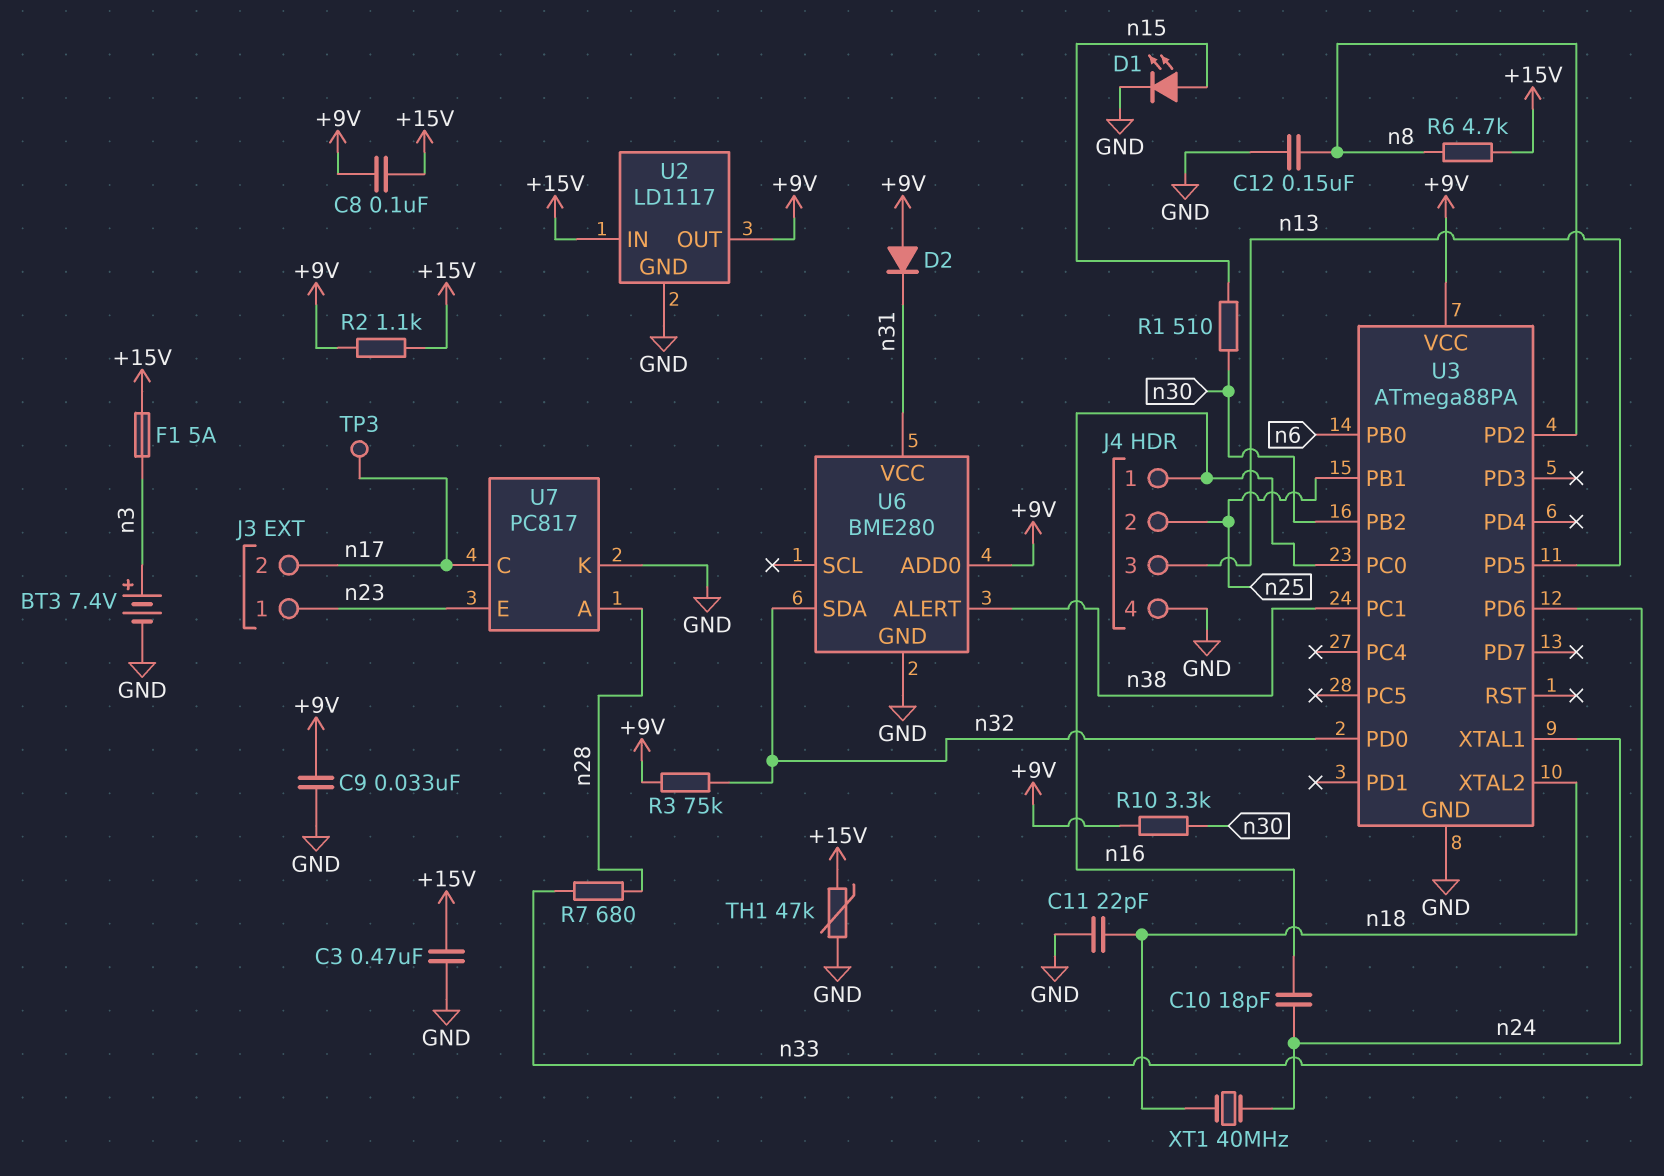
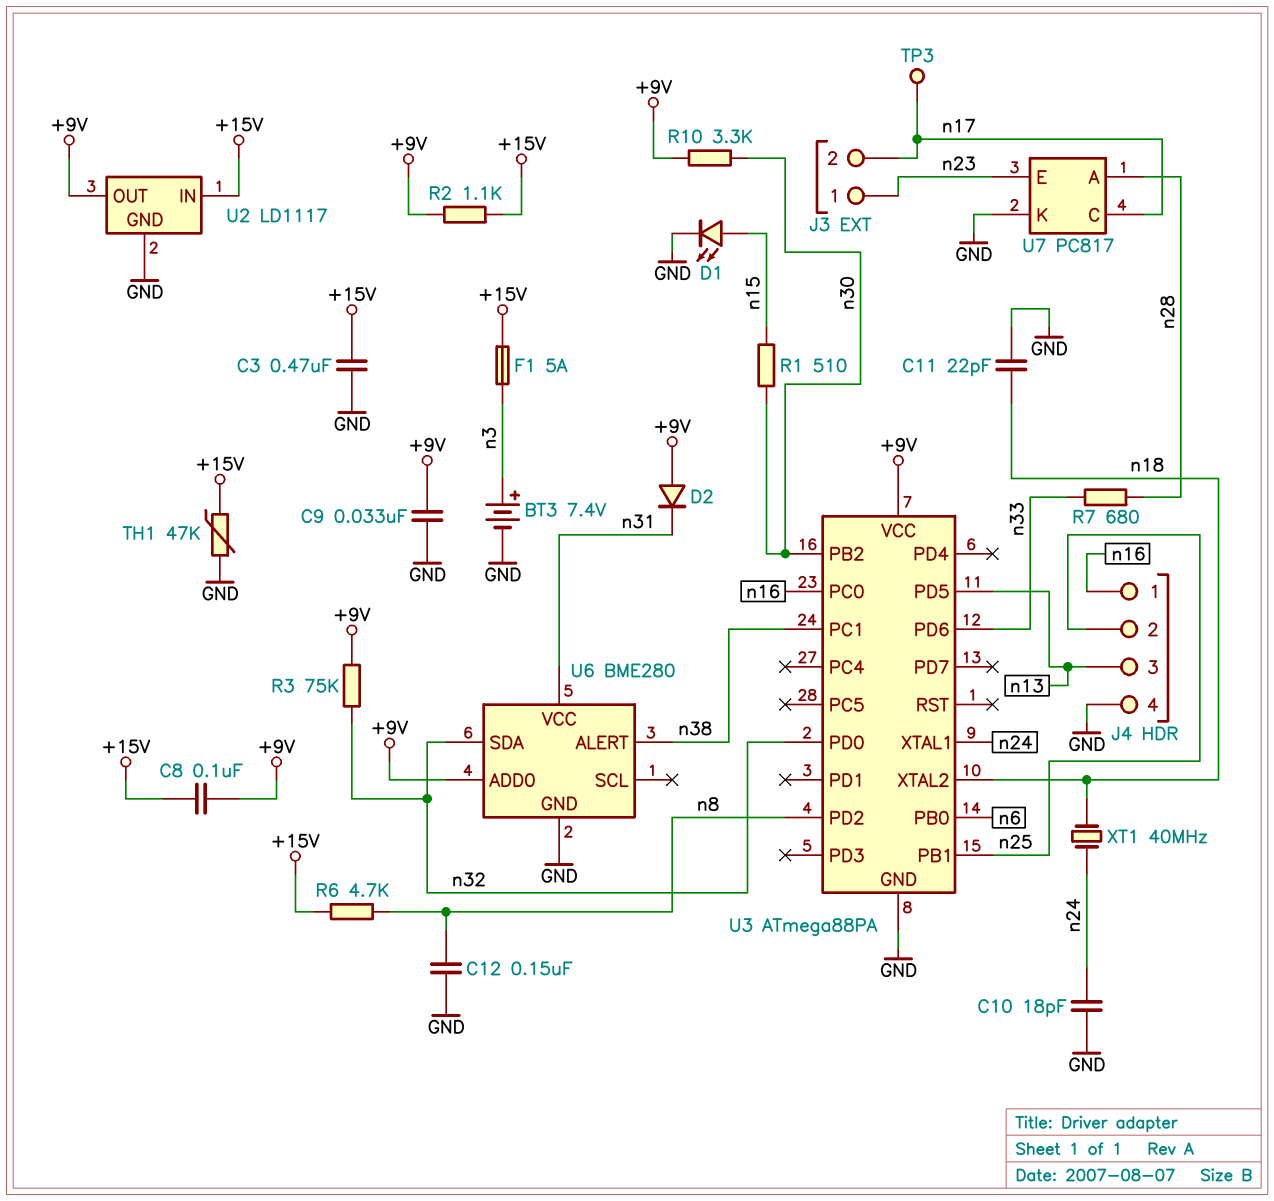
C10: 18pF (n16, n24) -> 18pF (GND, n24)

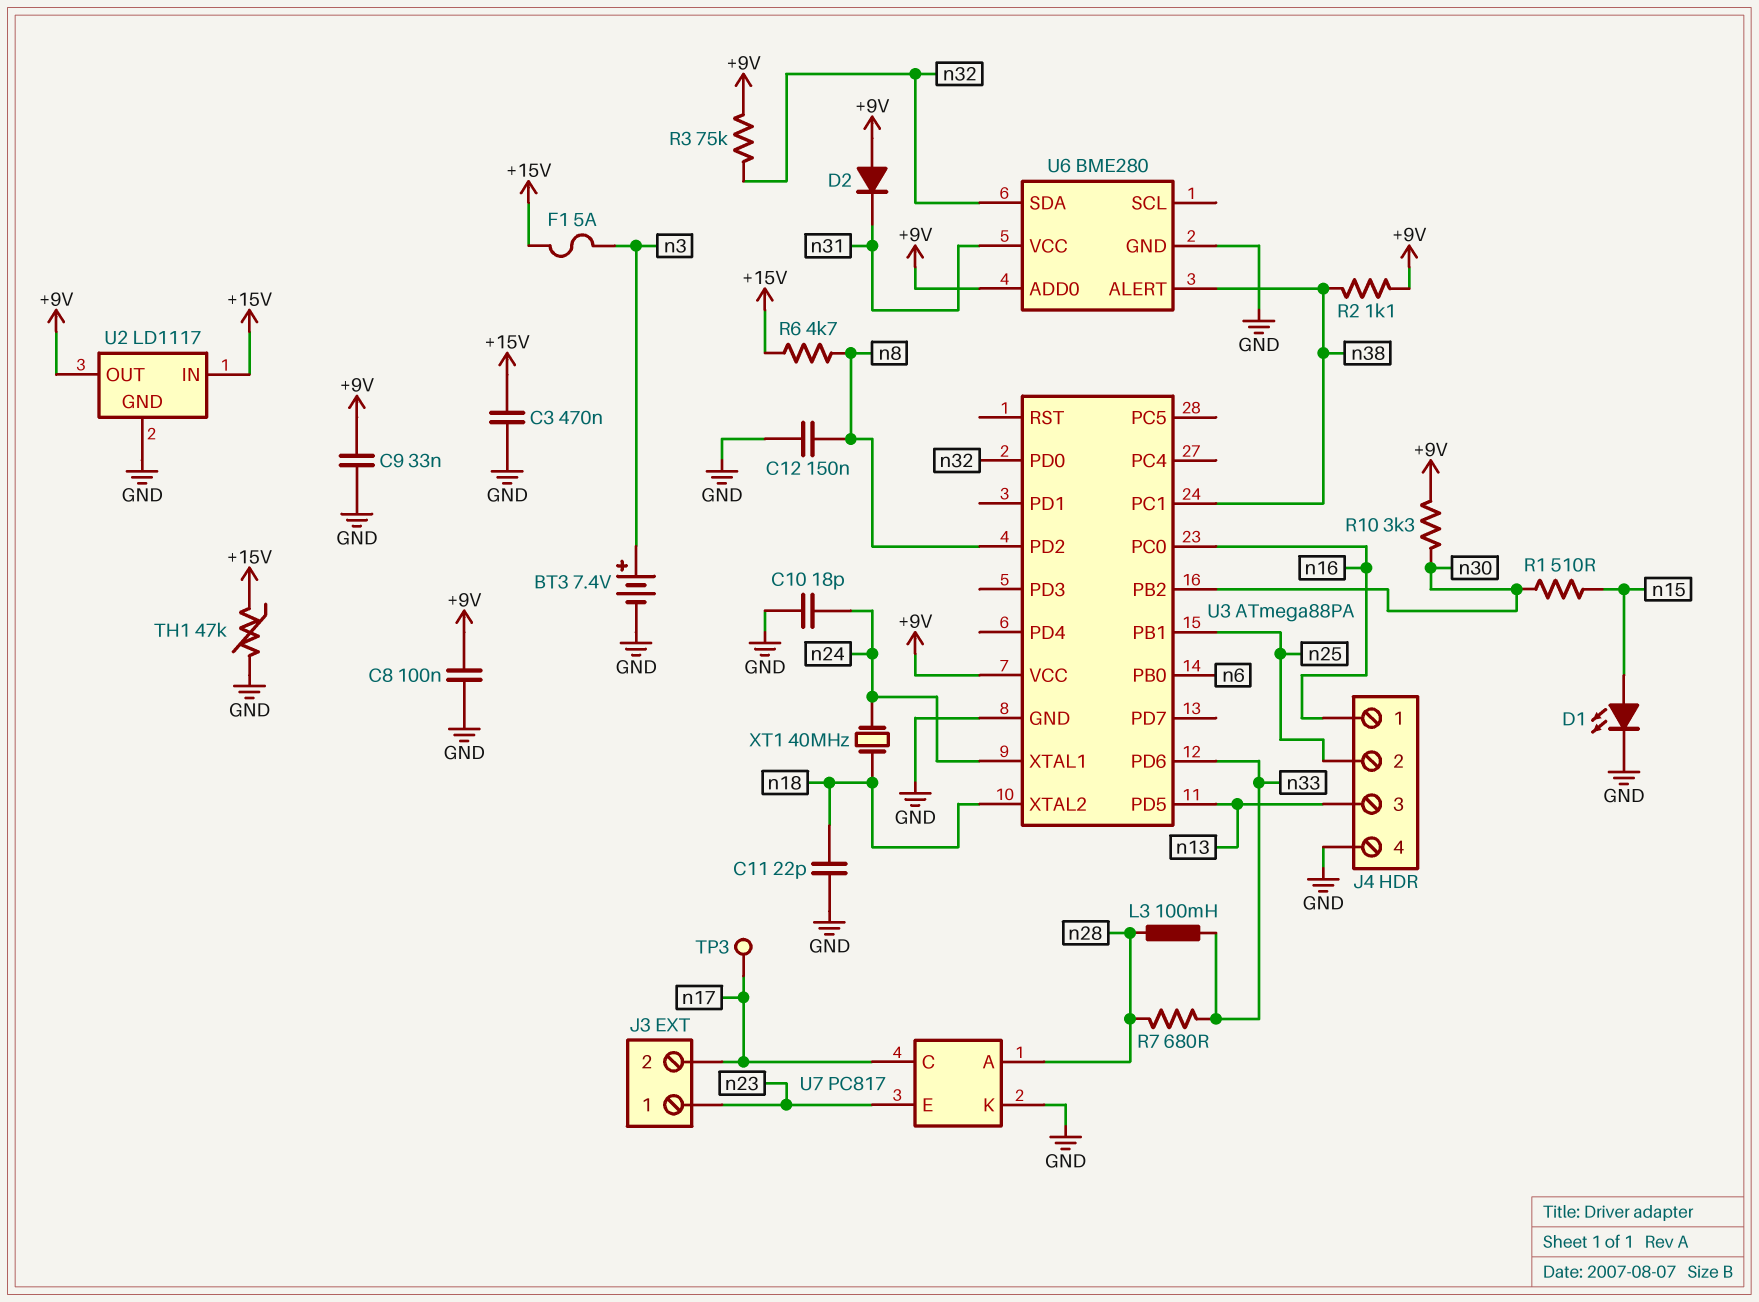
C8: 100nF (+9V, +15V) -> 100nF (+9V, GND)
L3: none -> 100mH (n28, n33)
R2: 1.1k (+9V, +15V) -> 1.1k (+9V, n38)

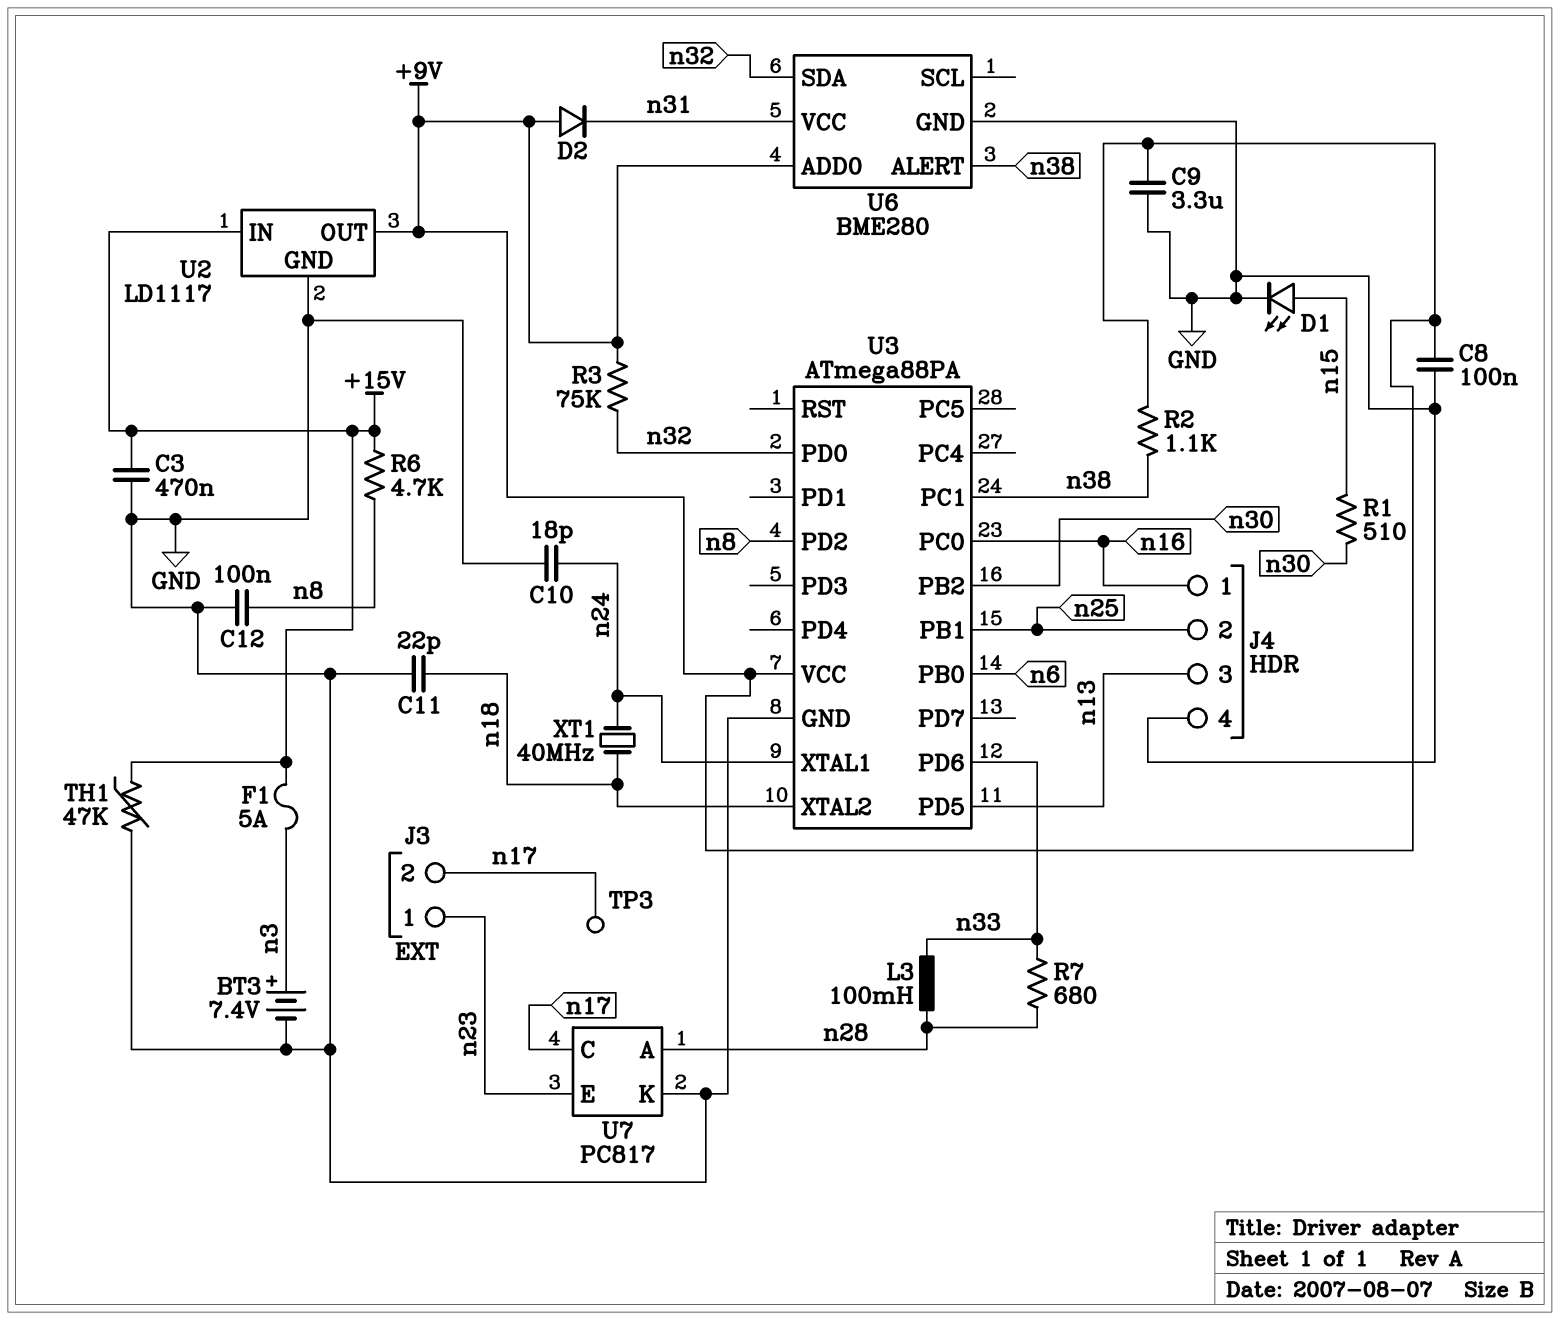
C9: 33nF (+9V, GND) -> 3.3uF (+9V, GND)
C12: 150nF (GND, n8) -> 100nF (GND, n8)
R10: 3.3k (+9V, n30) -> none

